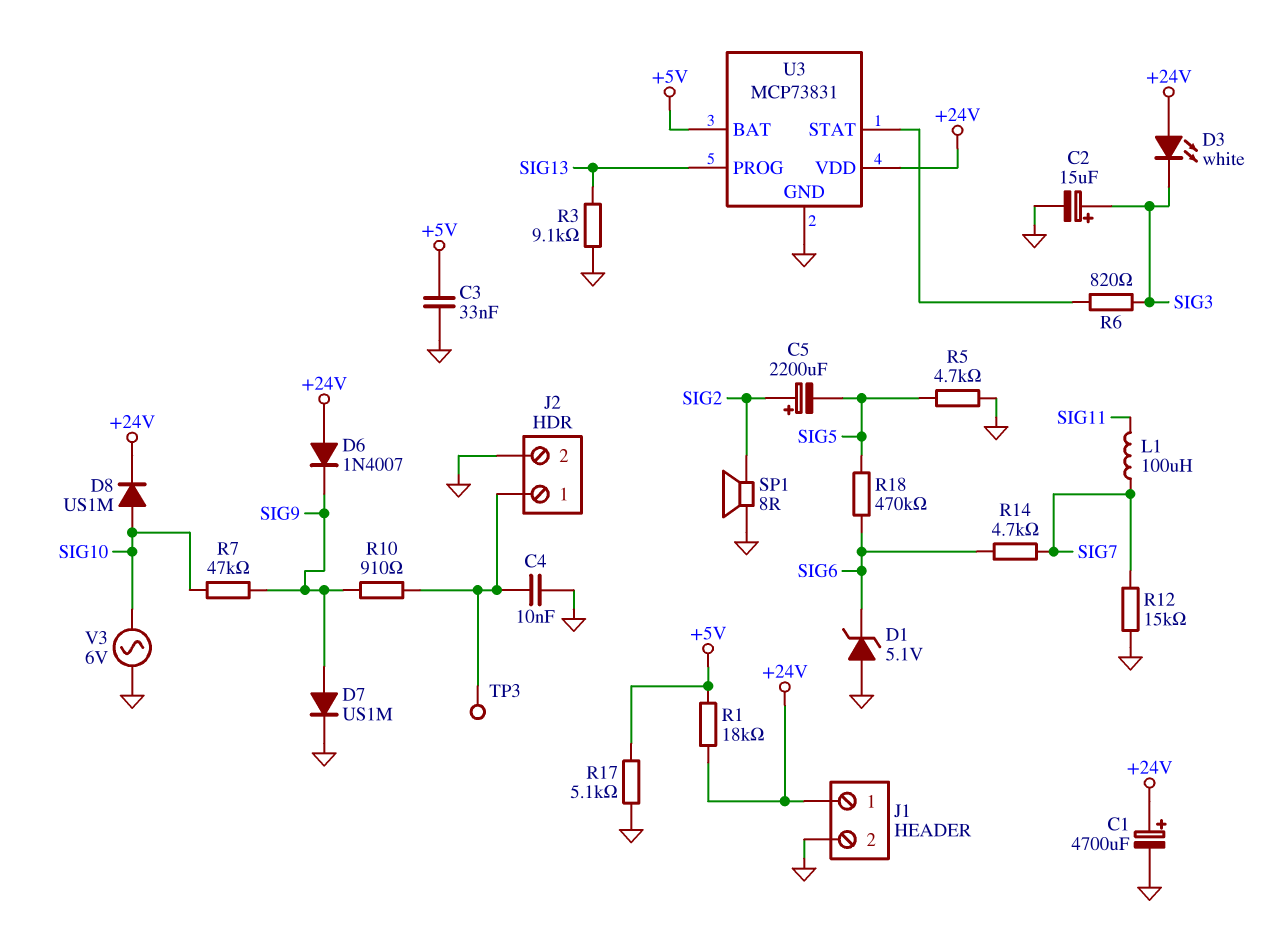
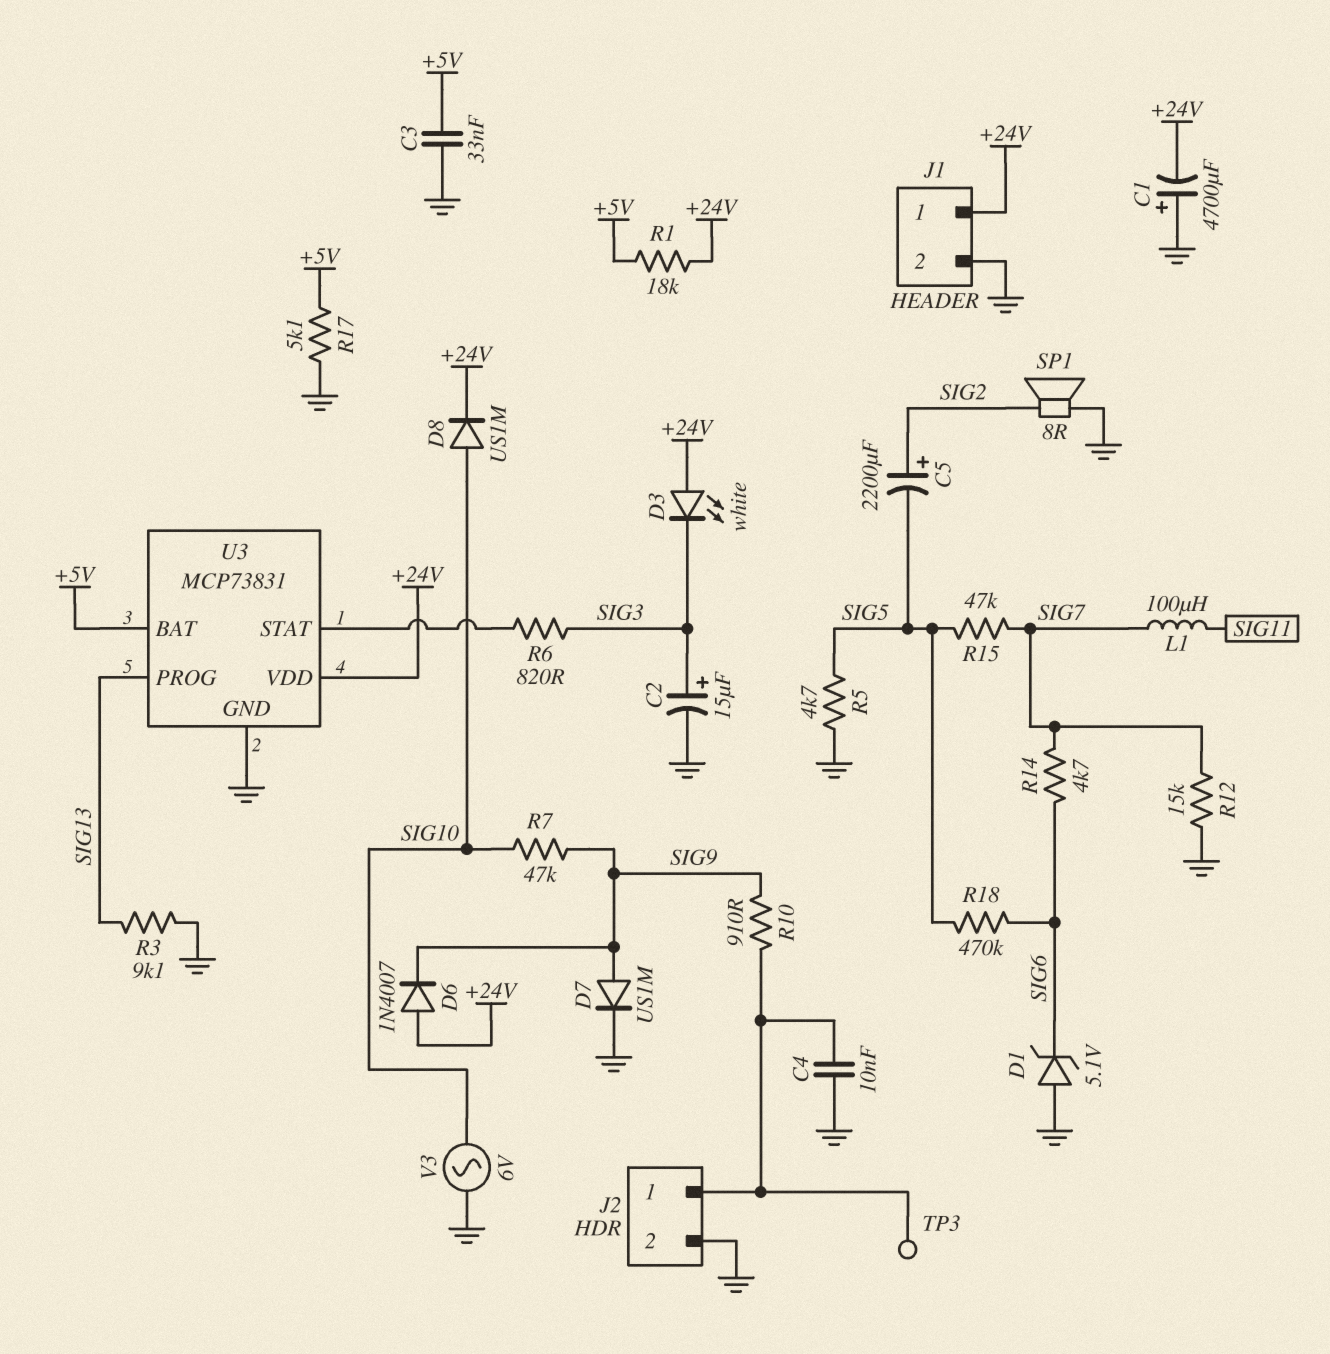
C1: 4700uF (plus +24V, minus GND) -> 4700uF (plus GND, minus +24V)
R15: none -> 47k (SIG5, SIG7)

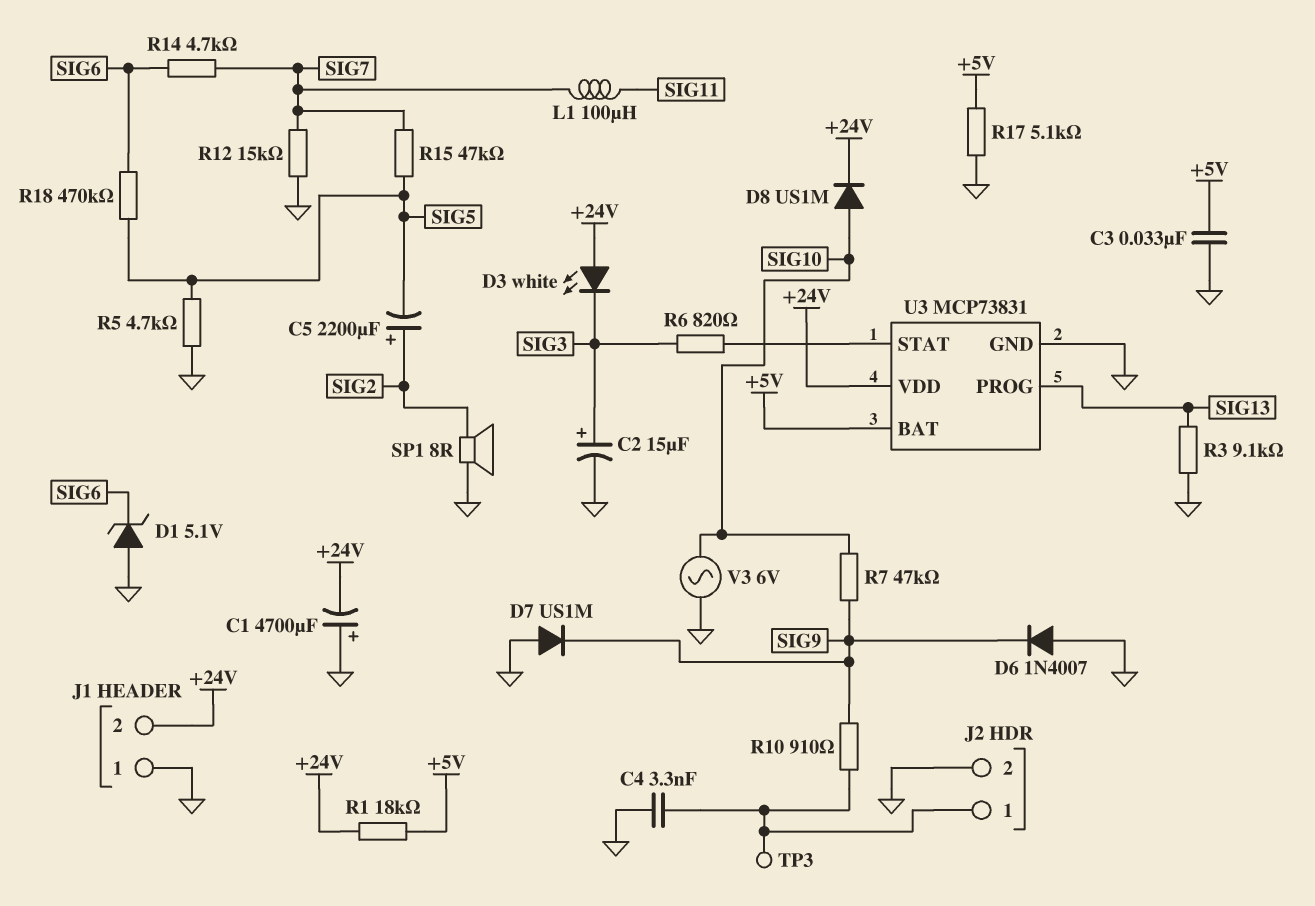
C4: 10nF (GND, J2/1) -> 3.3nF (GND, J2/1)
D6: diode 1N4007 (A +24V, K SIG9) -> diode 1N4007 (A GND, K SIG9)
D7: diode US1M (A SIG9, K GND) -> diode US1M (A GND, K SIG9)
J1 pin 1: +24V -> GND
J1 pin 2: GND -> +24V

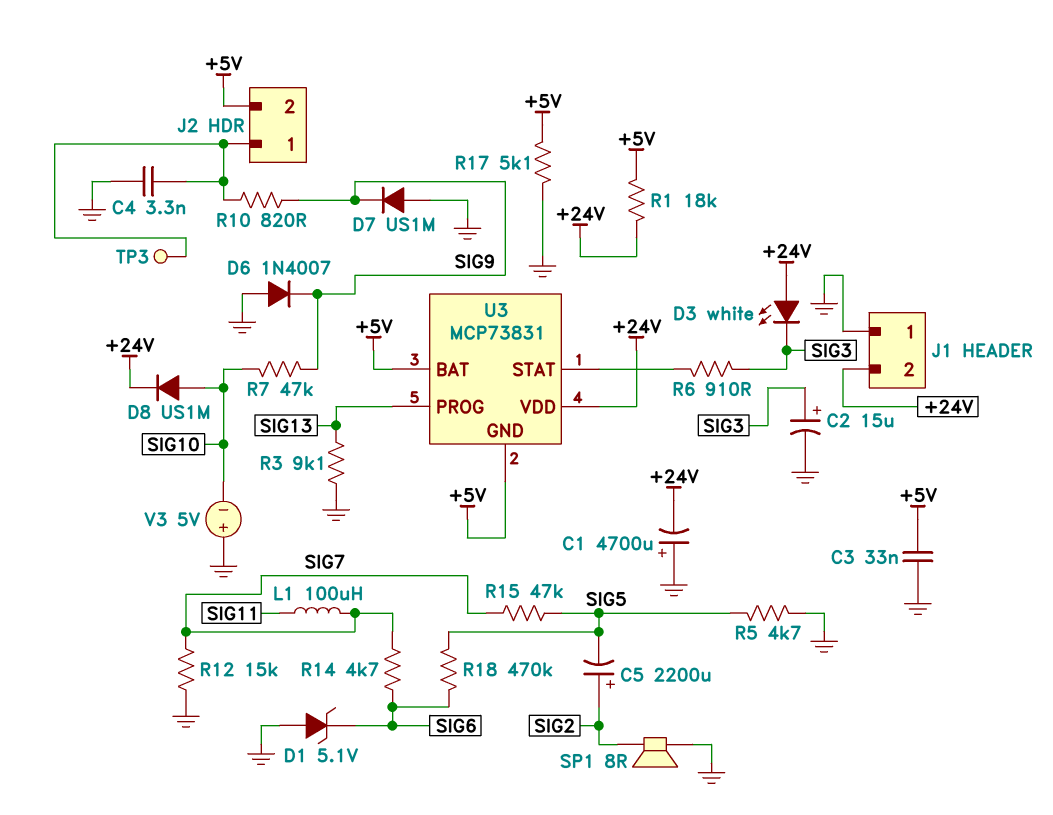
J2 pin 2: GND -> +5V
R6: 820 (SIG3, U3/STAT) -> 910 (SIG3, U3/STAT)
R10: 910 (J2/1, SIG9) -> 820 (J2/1, SIG9)
U3 pin GND: GND -> +5V
V3: AC 6V (GND, SIG10) -> 5V (plus GND, minus SIG10)

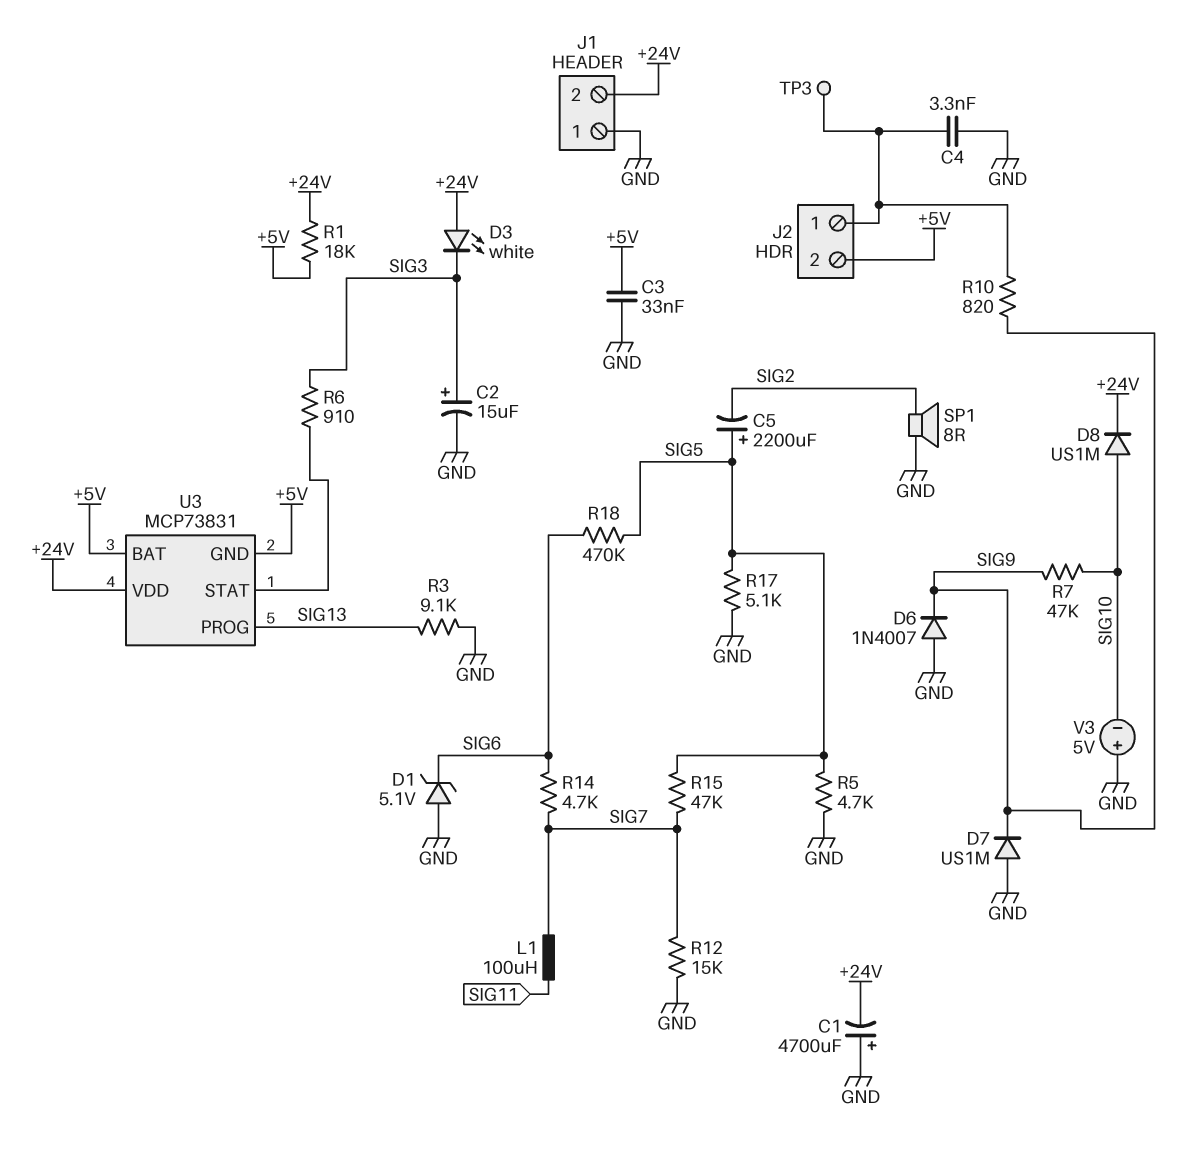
C5: 2200uF (plus SIG2, minus SIG5) -> 2200uF (plus SIG5, minus SIG2)
R17: 5.1k (+5V, GND) -> 5.1k (GND, SIG5)

